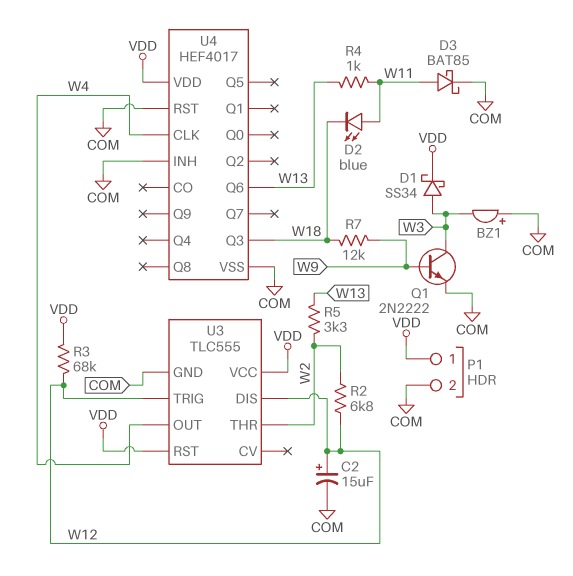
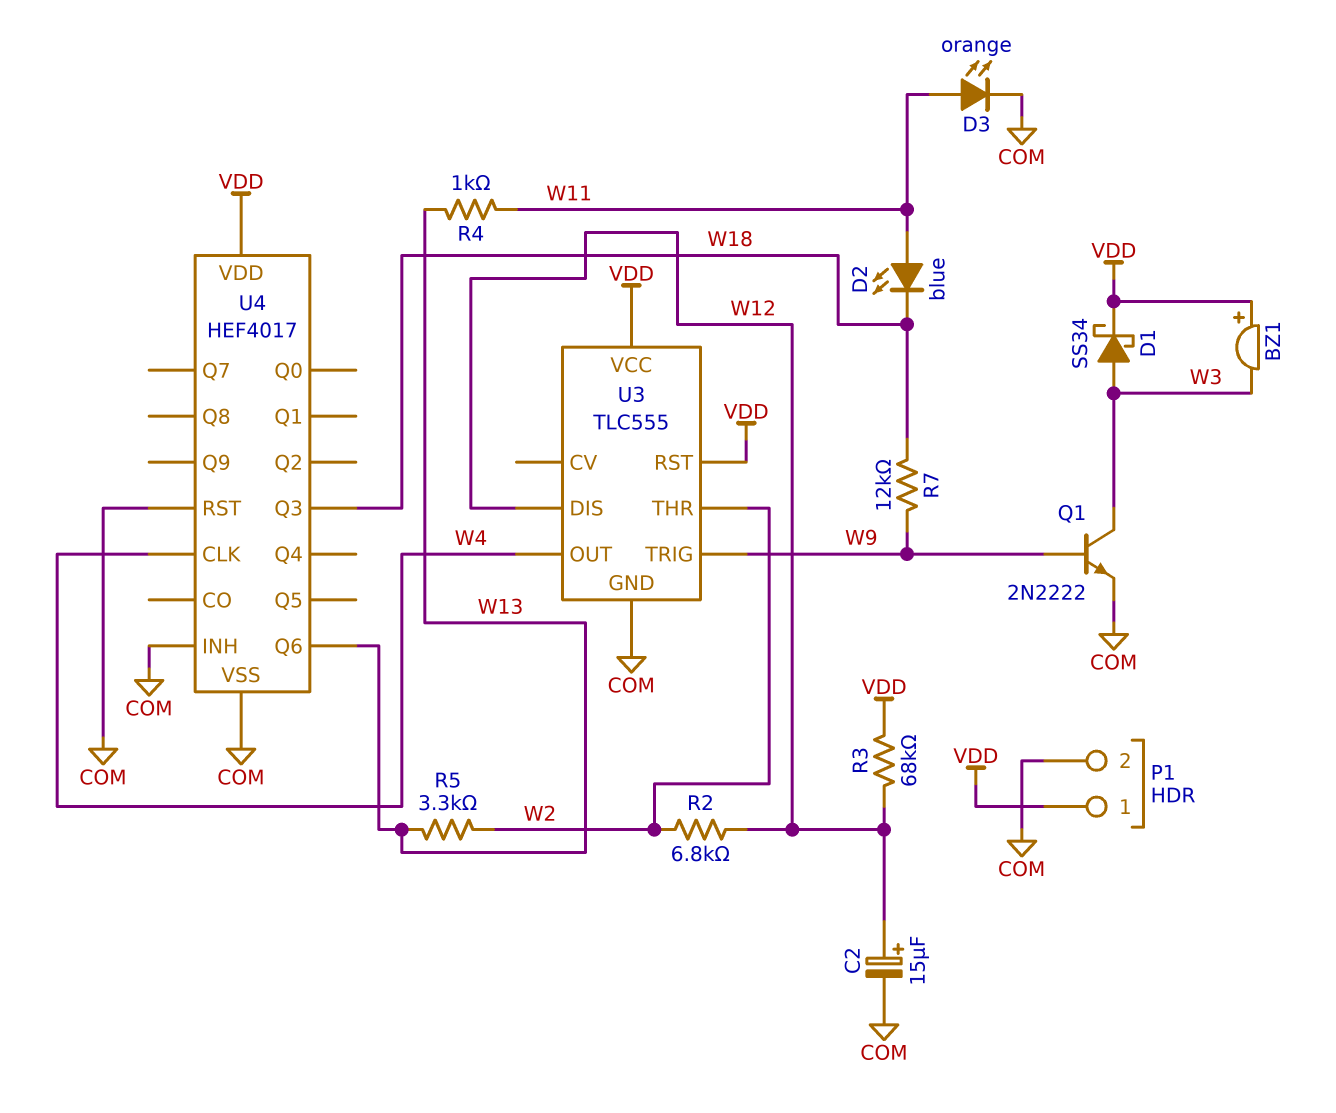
BZ1: buzzer (plus COM, minus W3) -> buzzer (plus VDD, minus W3)
D3: schottky BAT85 (A W11, K COM) -> LED orange (A W11, K COM)
U3 pin TRIG: W12 -> W9

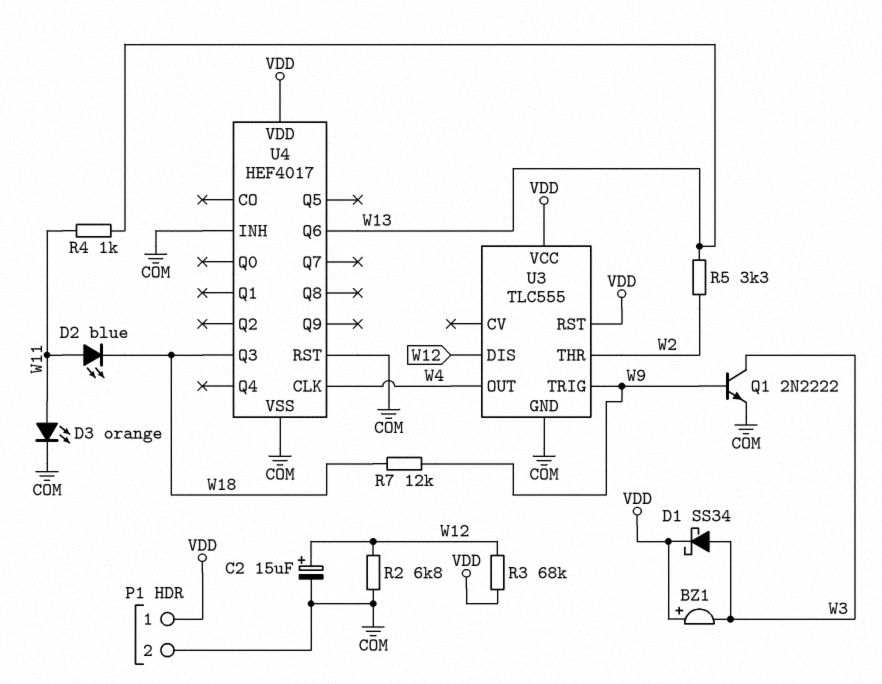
R2: 6.8k (W2, W12) -> 6.8k (COM, W12)

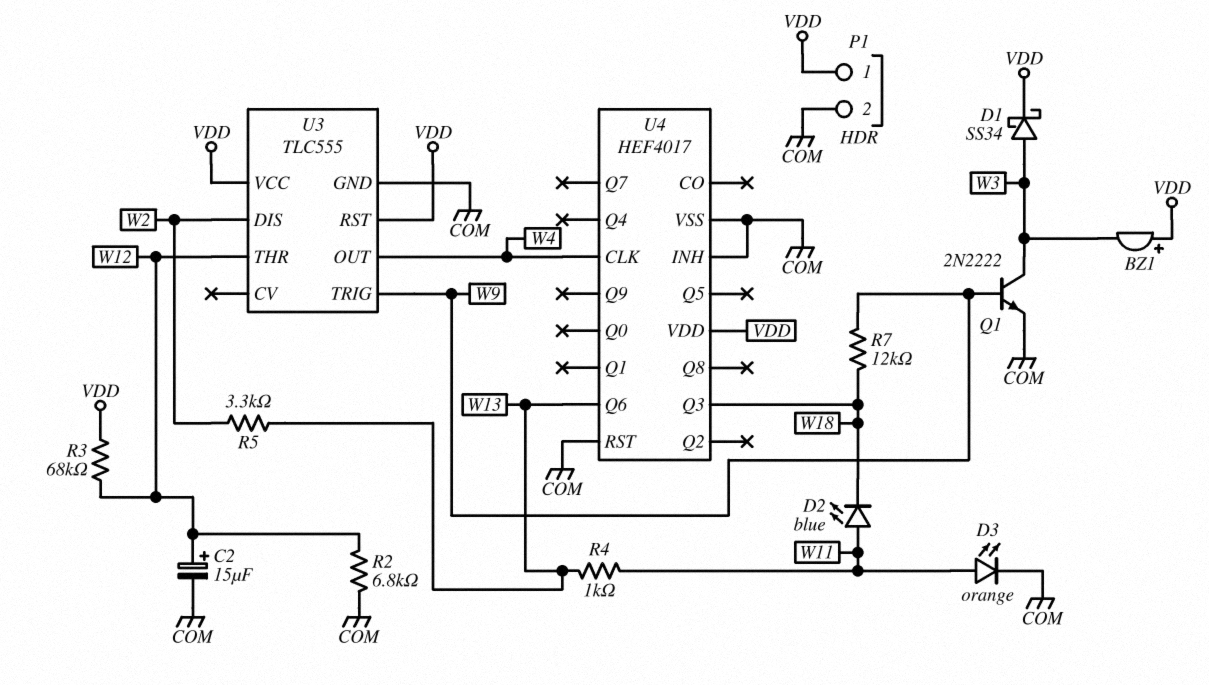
U3 pin DIS: W12 -> W2
U3 pin THR: W2 -> W12

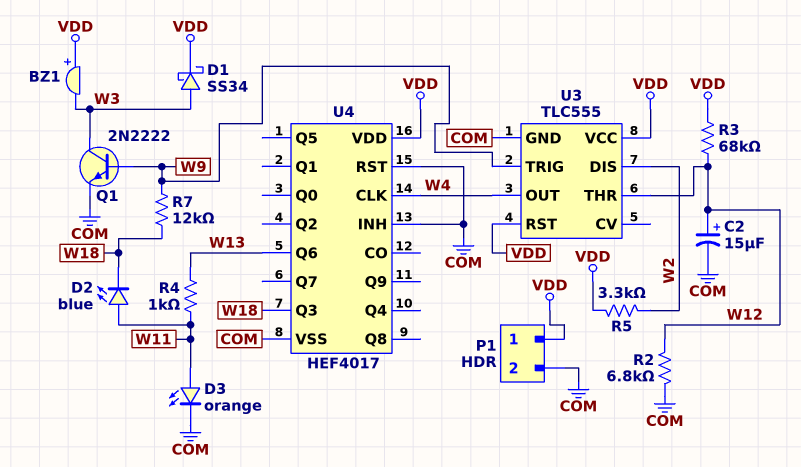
R5: 3.3k (W2, W13) -> 3.3k (VDD, W2)

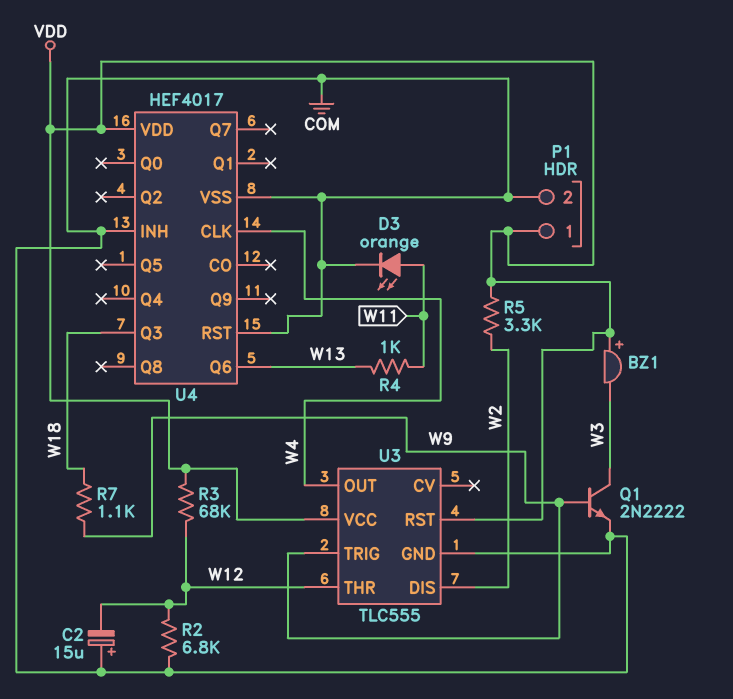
C2: 15uF (plus W12, minus COM) -> 15uF (plus COM, minus W12)
D1: schottky SS34 (A W3, K VDD) -> none
D2: LED blue (A W11, K W18) -> none
R7: 12k (W9, W18) -> 1.1k (W9, W18)

